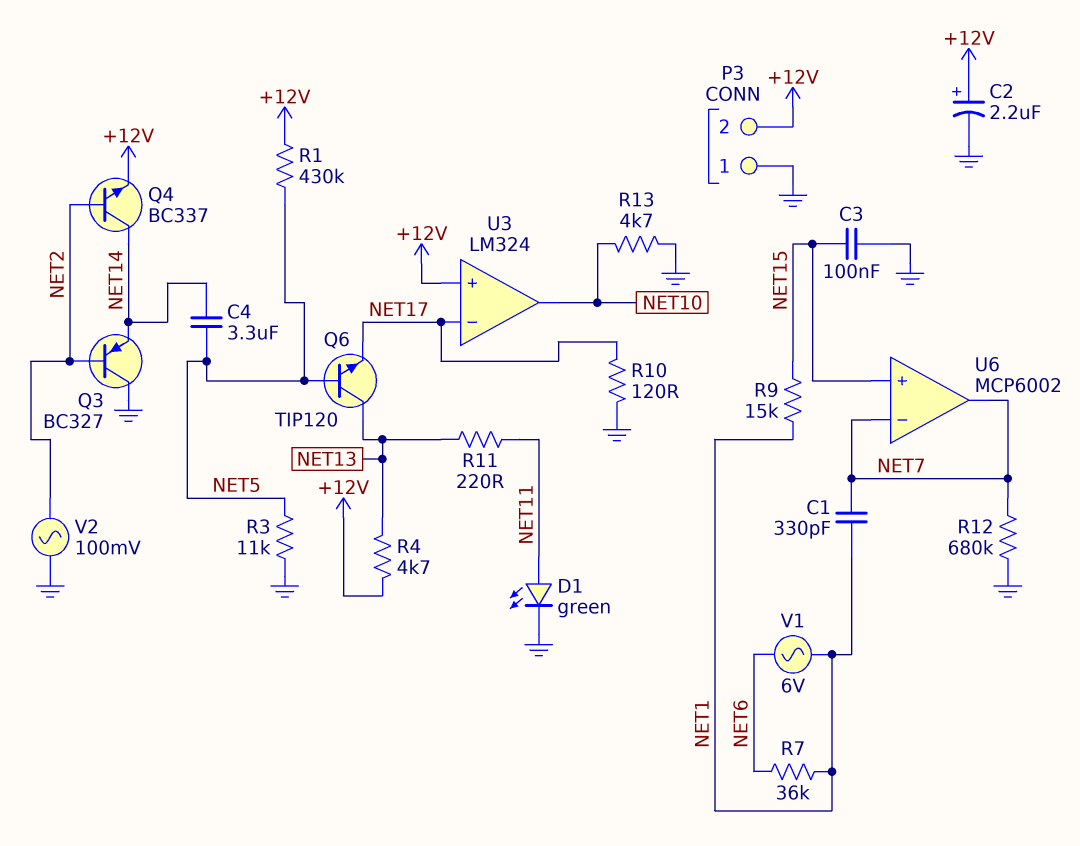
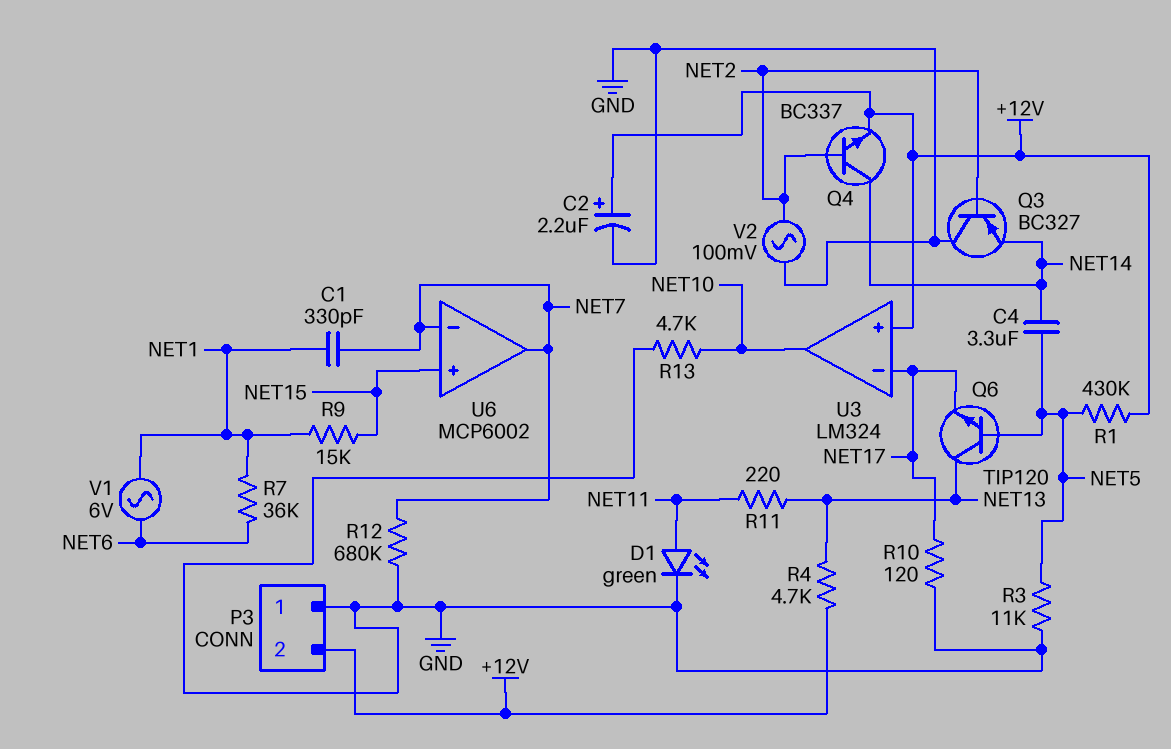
C3: 100nF (GND, NET15) -> none

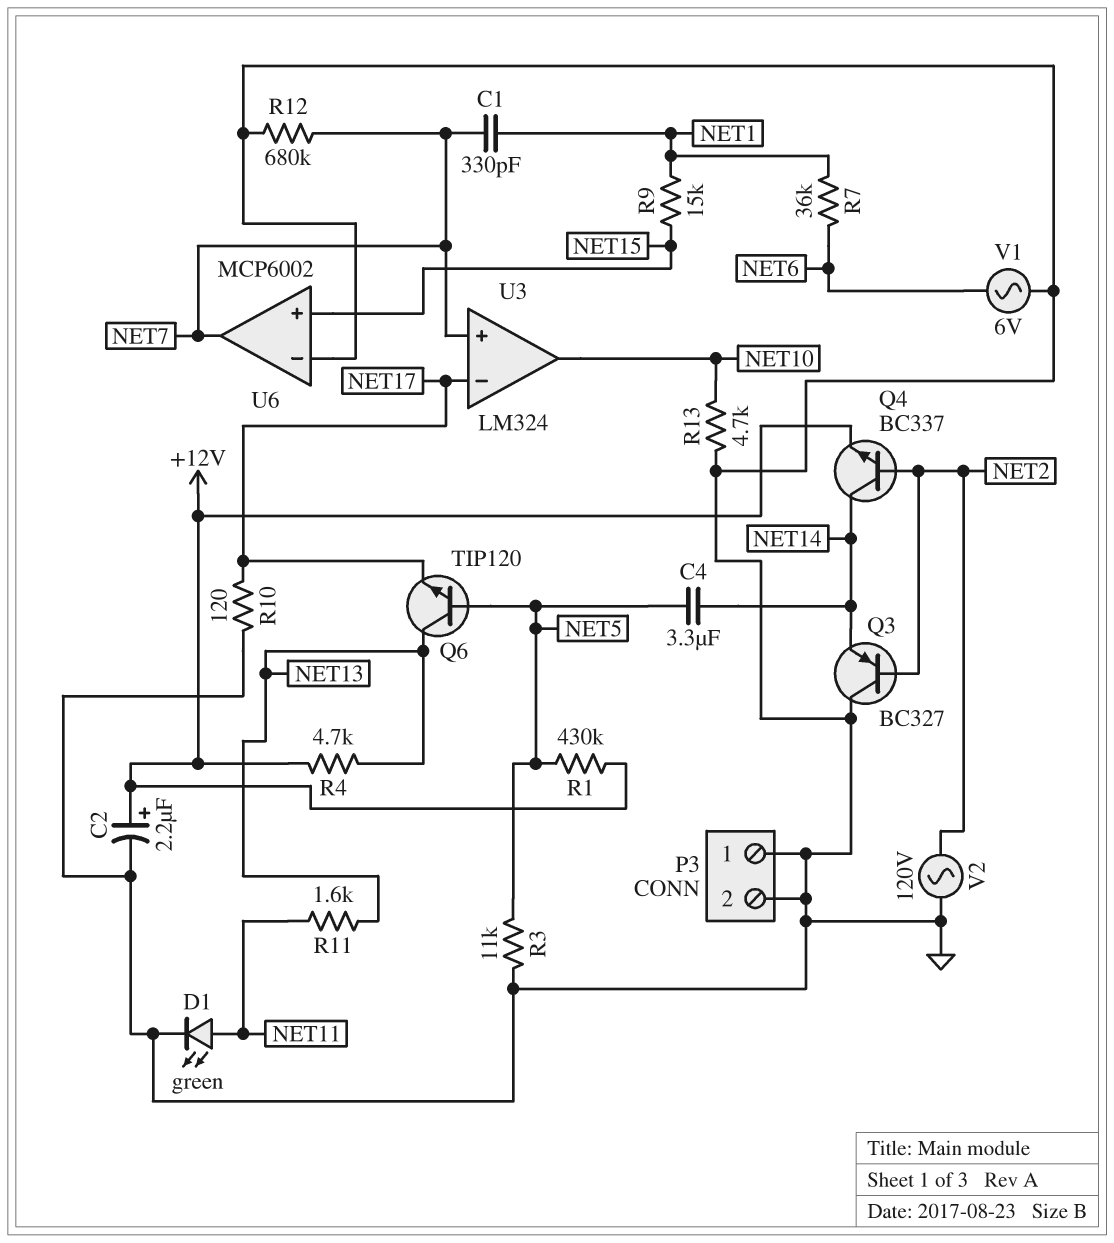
P3 pin 2: +12V -> GND
R11: 220 (NET11, NET13) -> 1.6k (NET11, NET13)
U3 pin in+: +12V -> NET7
U6 pin in-: NET7 -> GND
V1: AC 6V (NET1, NET6) -> AC 6V (GND, NET6)
V2: AC 100mV (GND, NET2) -> AC 120V (GND, NET2)

